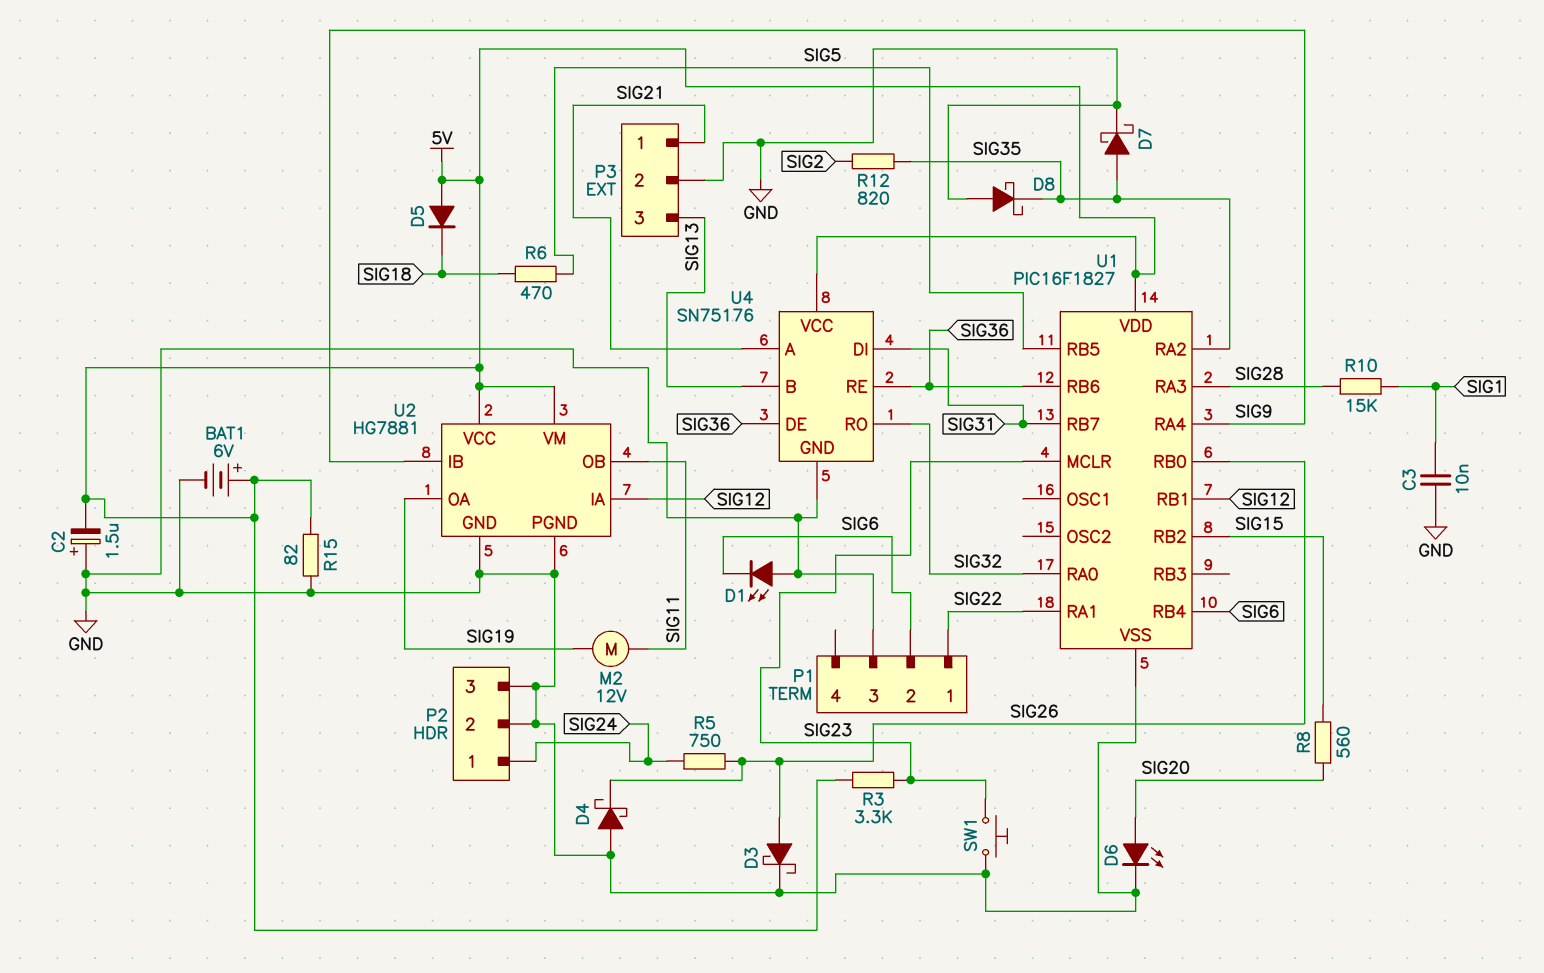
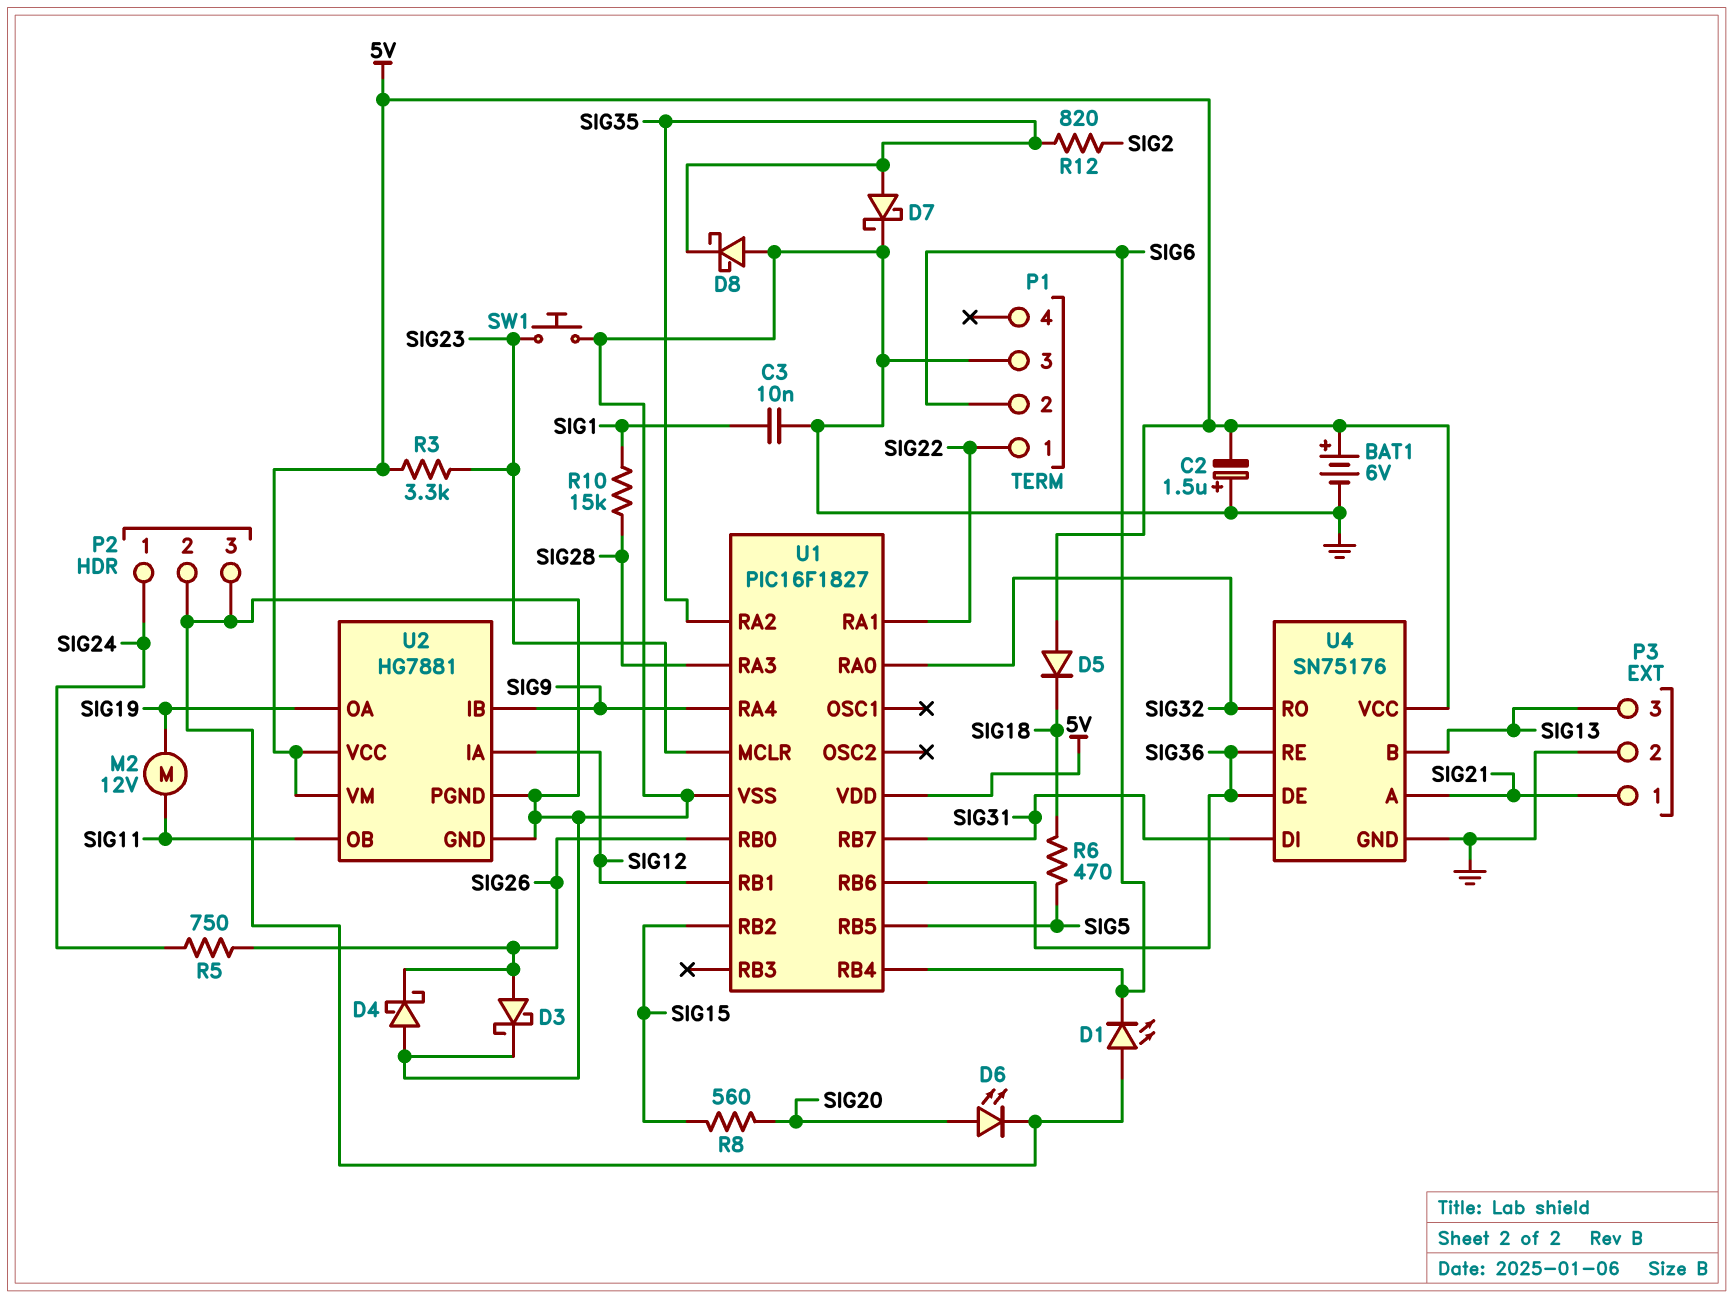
R15: 82 (5V, GND) -> none

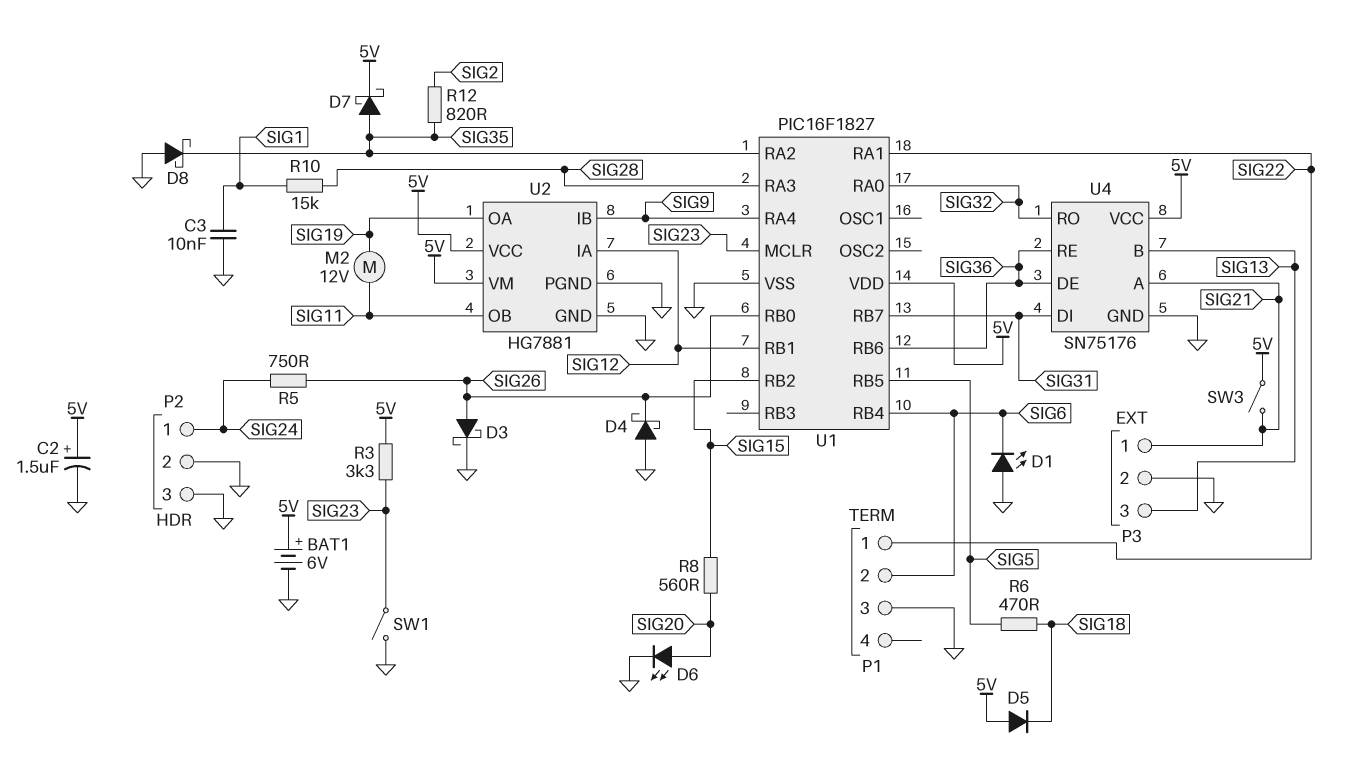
C2: 1.5uF (plus GND, minus 5V) -> 1.5uF (plus 5V, minus GND)
D7: schottky (A SIG35, K GND) -> schottky (A SIG35, K 5V)
SW1: button (GND, SIG23) -> switch (GND, SIG23)
SW3: none -> switch (5V, SIG21)

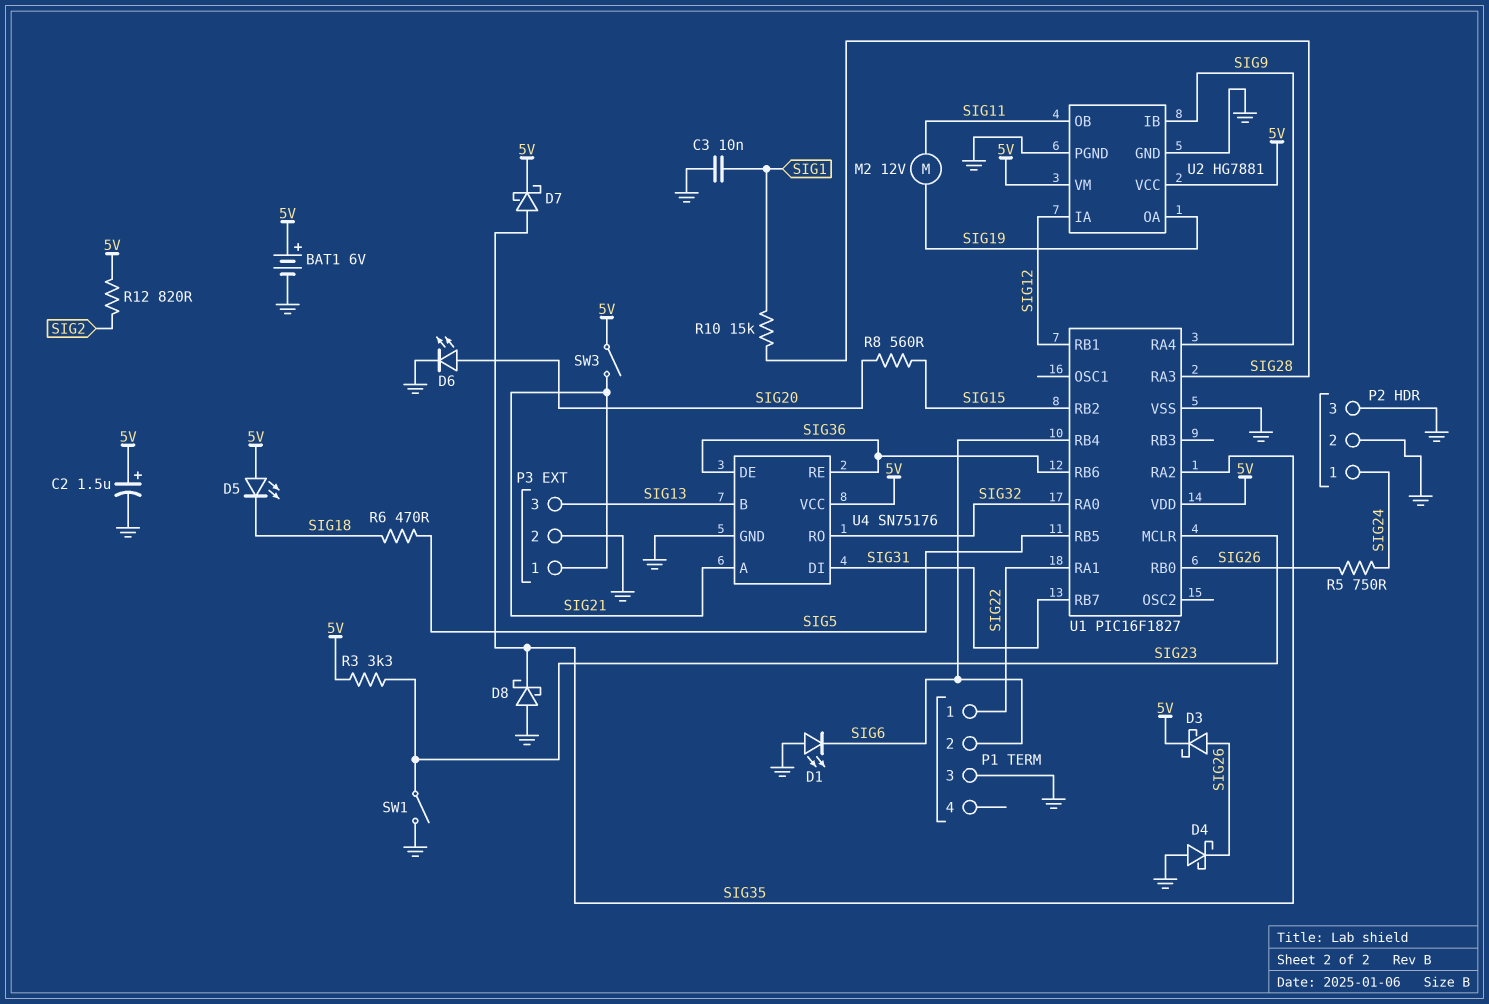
D3: schottky (A SIG26, K GND) -> schottky (A SIG26, K 5V)
D5: diode (A 5V, K SIG18) -> LED (A 5V, K SIG18)
R12: 820 (SIG2, SIG35) -> 820 (5V, SIG2)

